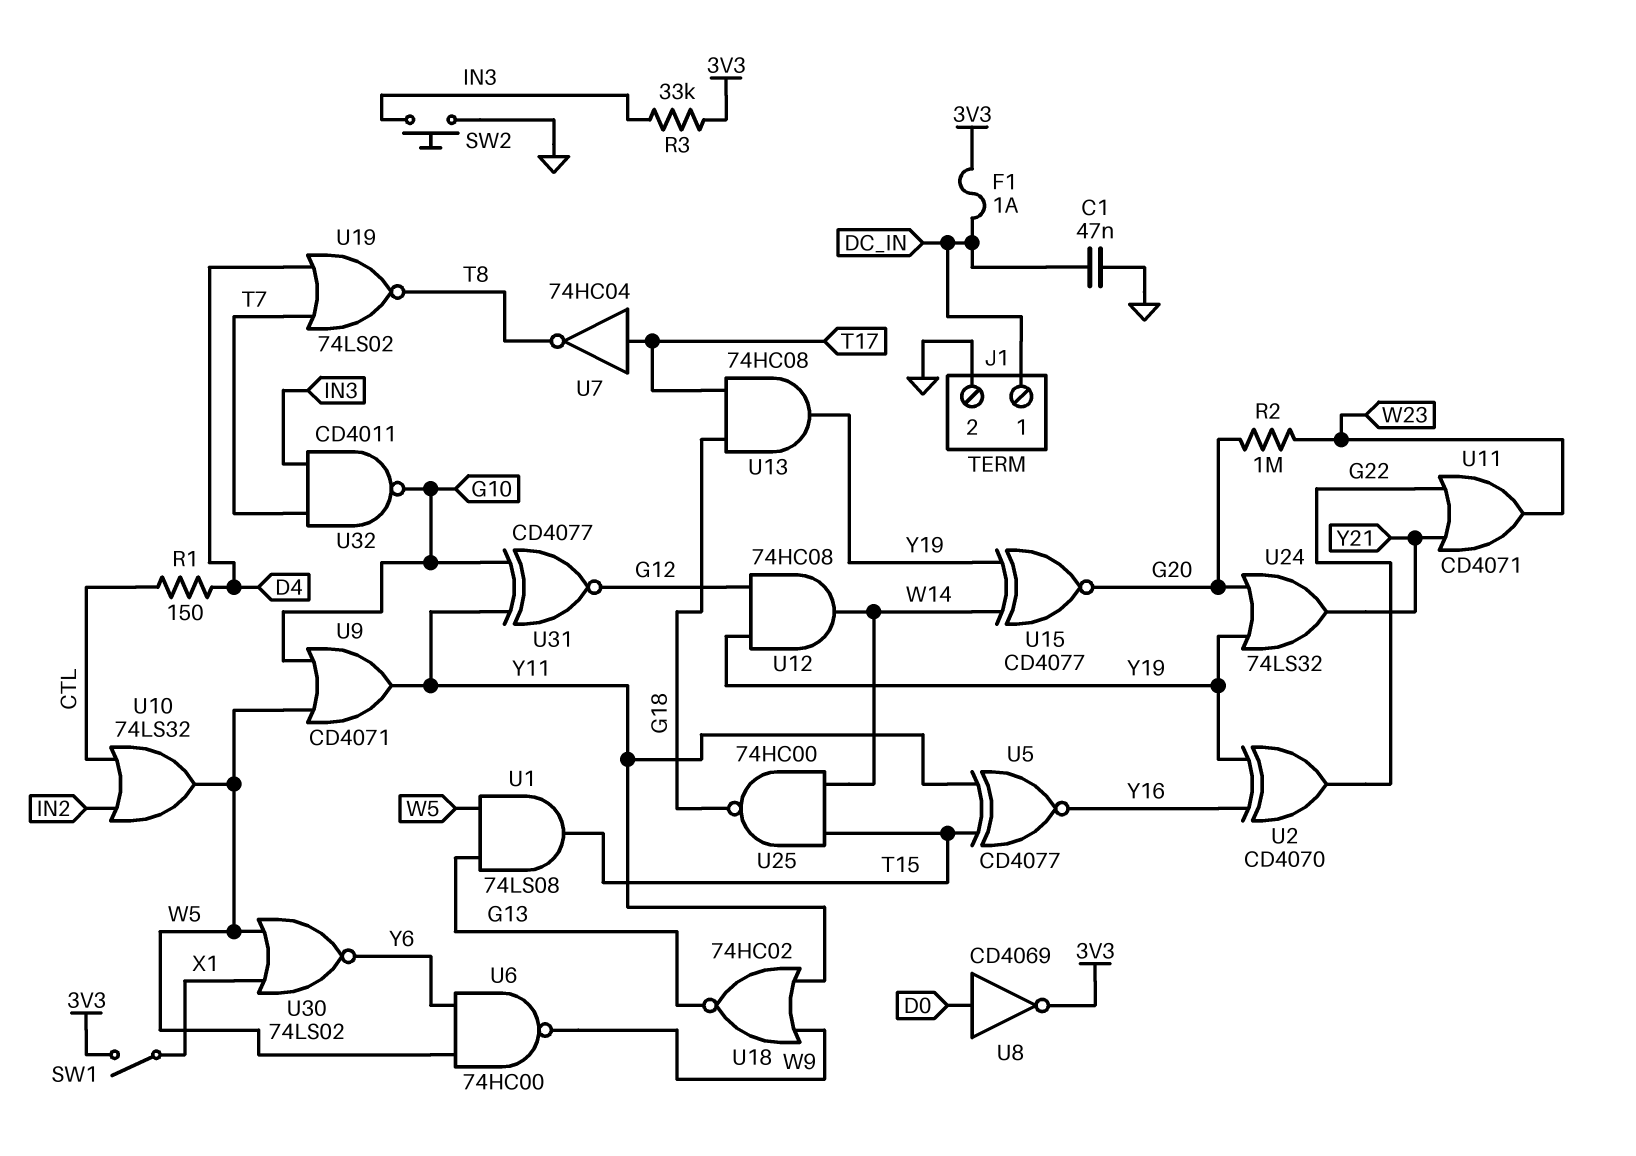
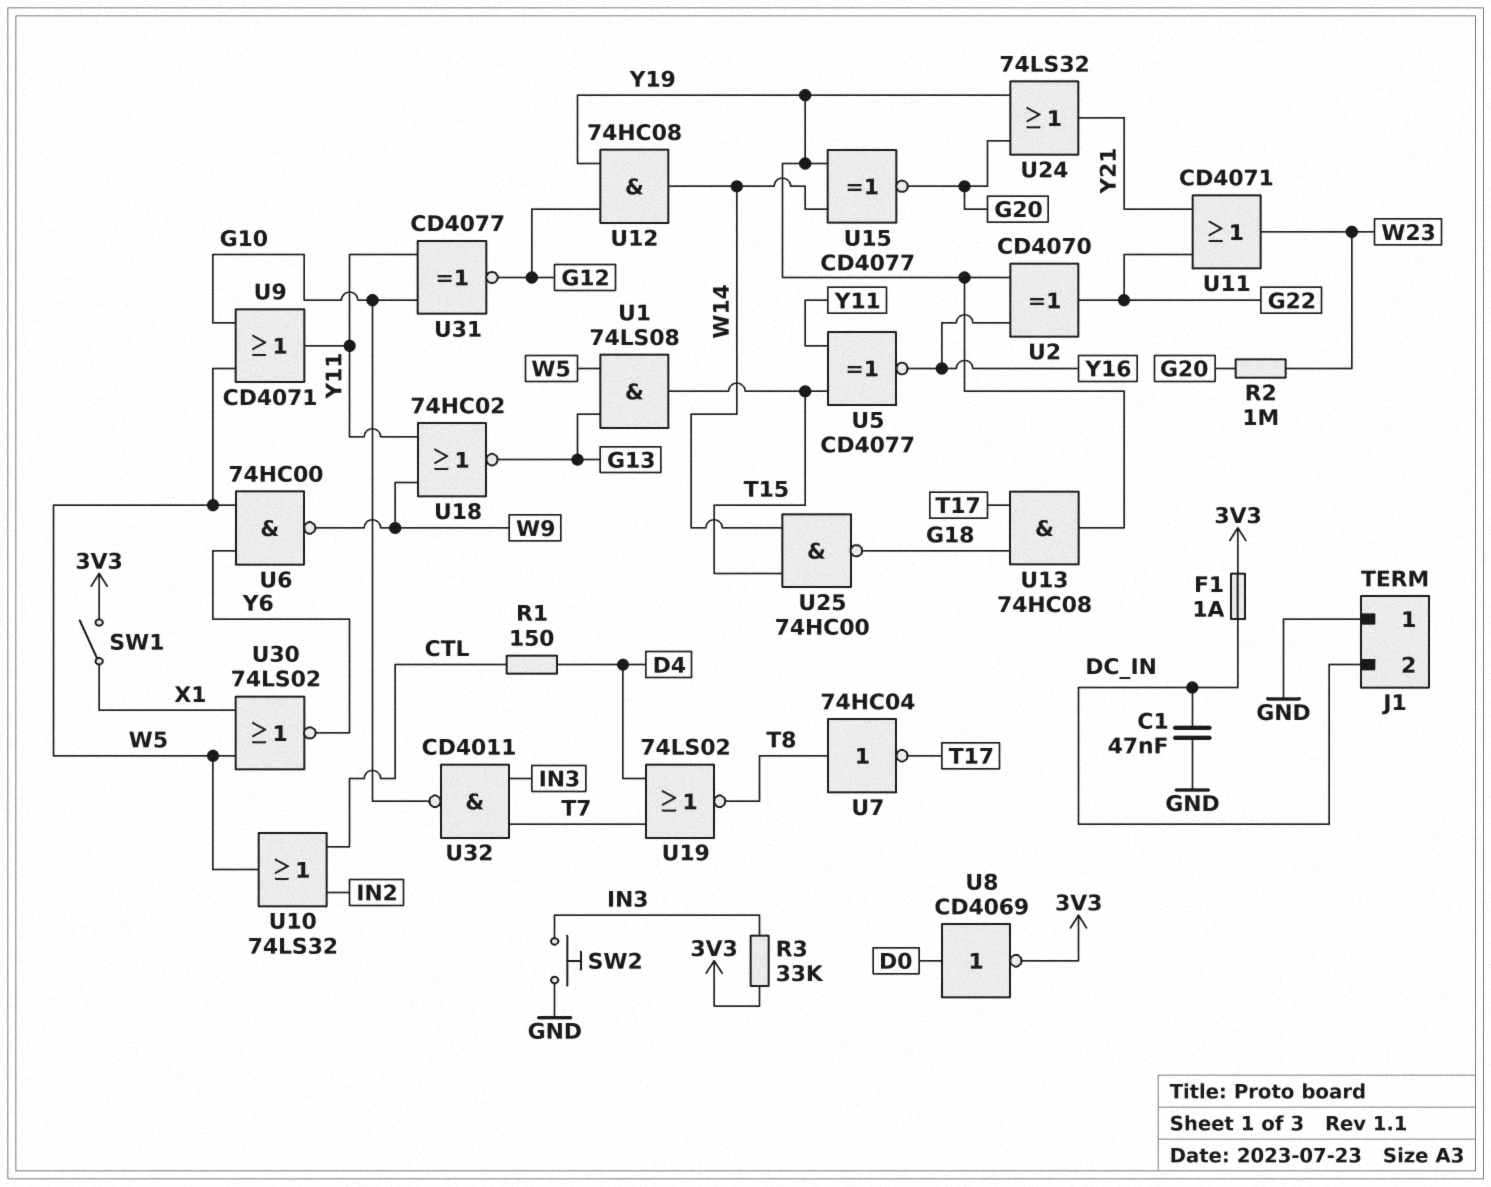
J1 pin 1: DC_IN -> GND
J1 pin 2: GND -> DC_IN
U7: NOT 74HC04 (in T17, out T8) -> NOT 74HC04 (in T8, out T17)

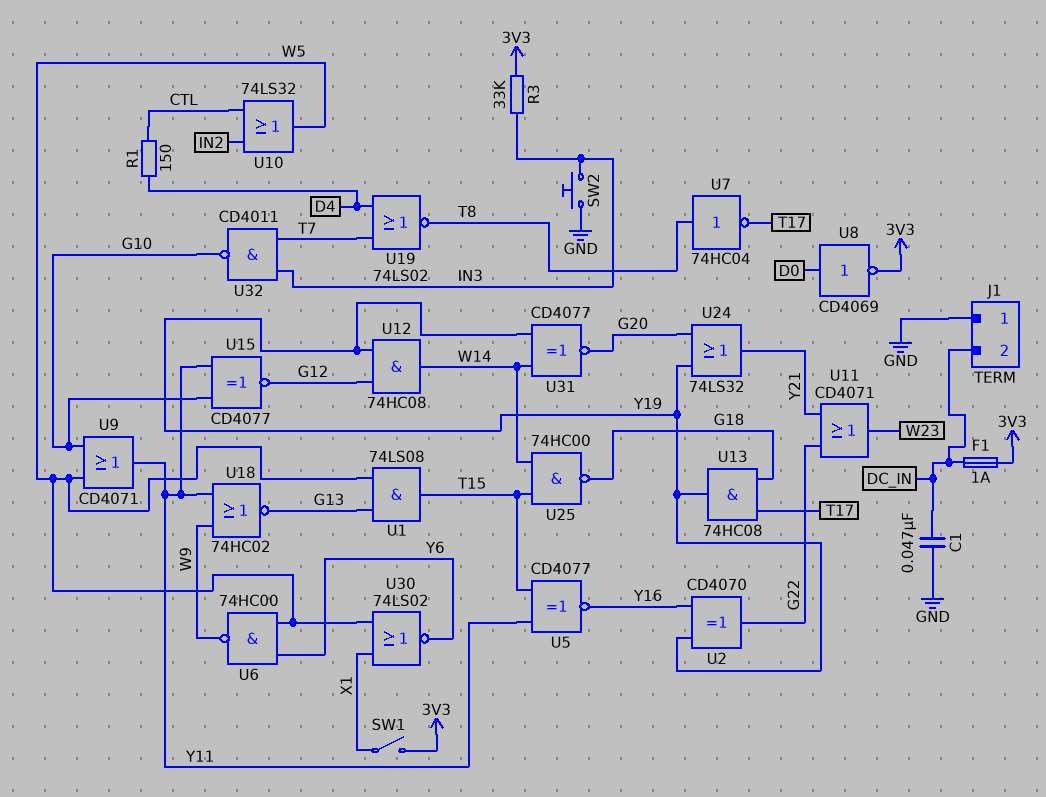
R2: 1M (G20, W23) -> none
U15: XNOR CD4077 (in W14, in Y19, out G20) -> XNOR CD4077 (in G10, in Y11, out G12)
U31: XNOR CD4077 (in G10, in Y11, out G12) -> XNOR CD4077 (in W14, in Y19, out G20)

